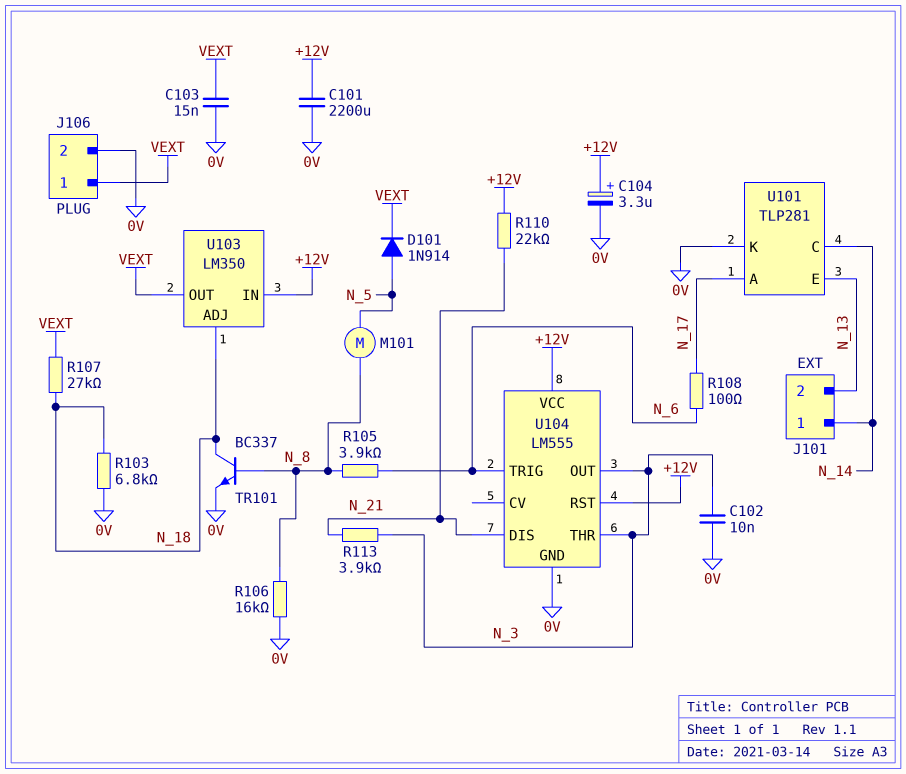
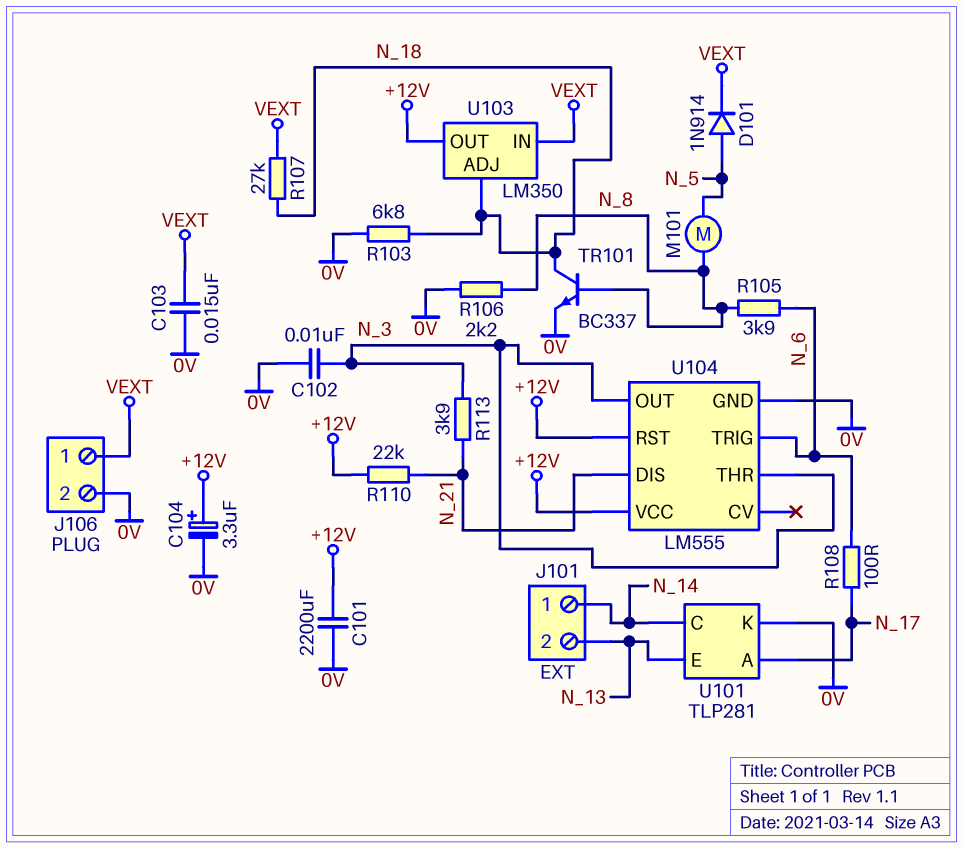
R106: 16k (0V, N_8) -> 2.2k (0V, N_8)
U103 pin IN: +12V -> VEXT
U103 pin OUT: VEXT -> +12V

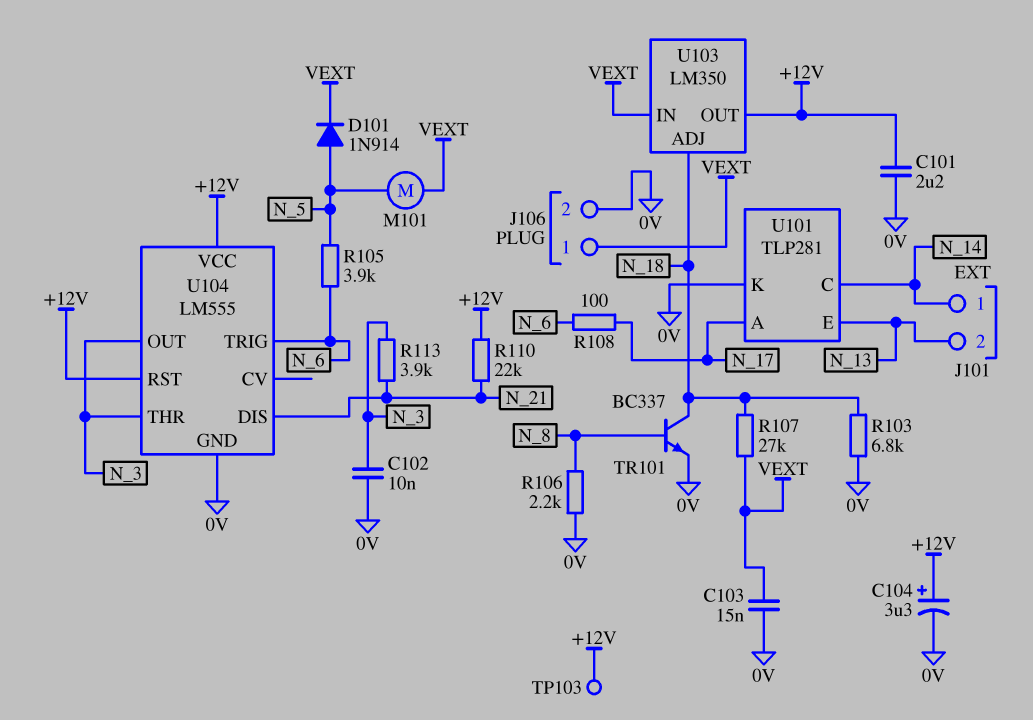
C101: 2200uF (+12V, 0V) -> 2.2uF (+12V, 0V)
M101: motor (N_5, N_8) -> motor (N_5, VEXT)
R105: 3.9k (N_6, N_8) -> 3.9k (N_5, N_6)
TP103: none -> test point (+12V)

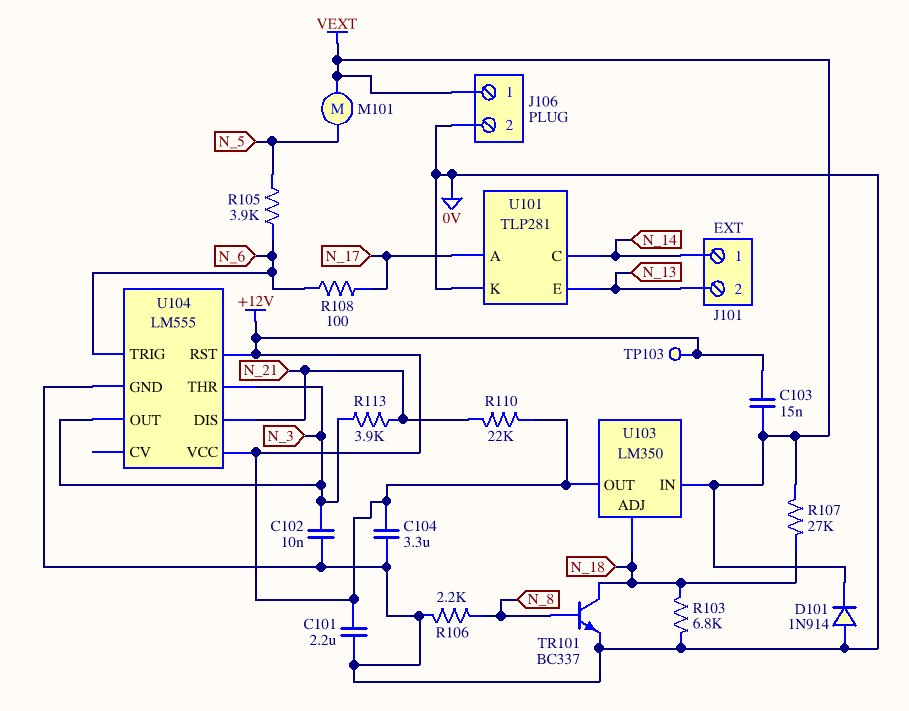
C103: 15nF (0V, VEXT) -> 15nF (+12V, VEXT)
C104: 3.3uF (plus +12V, minus 0V) -> 3.3uF (+12V, 0V)
D101: diode 1N914 (A N_5, K VEXT) -> diode 1N914 (A 0V, K VEXT)

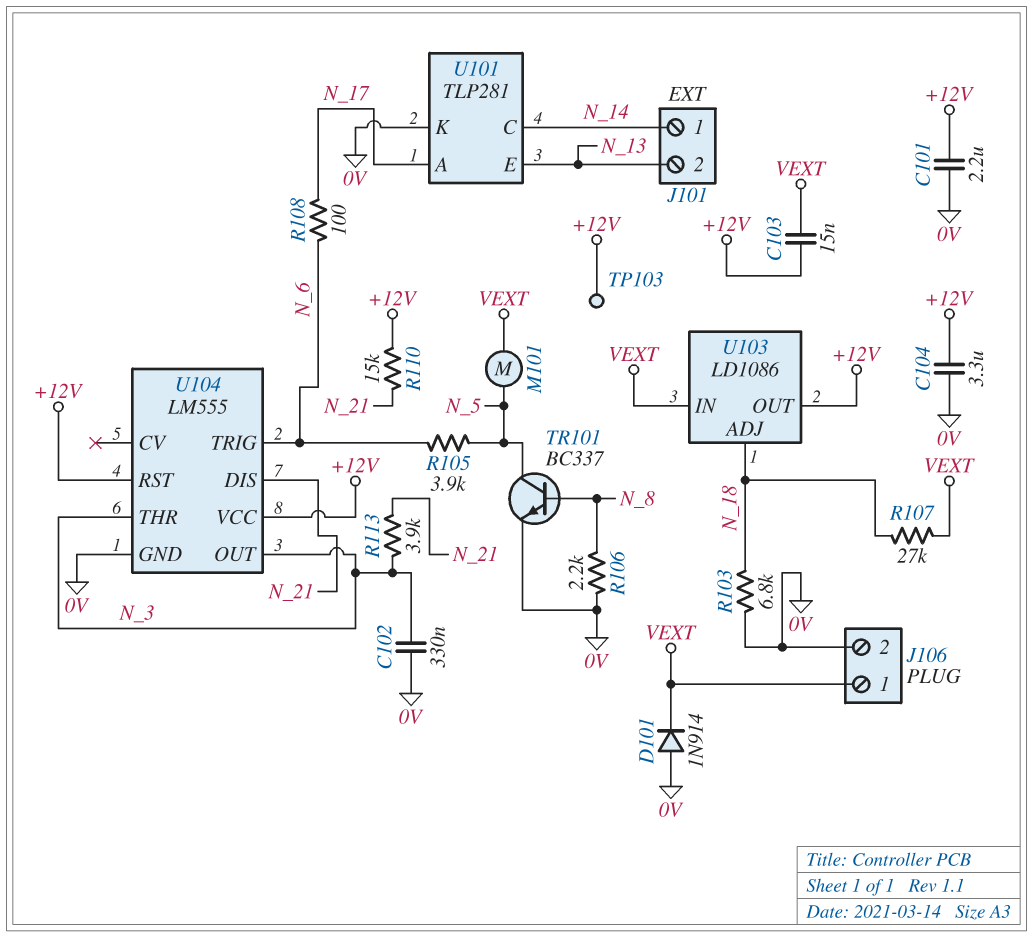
C102: 10nF (0V, N_3) -> 330nF (0V, N_3)
R110: 22k (+12V, N_21) -> 15k (+12V, N_21)
TR101: NPN BC337 (B N_8, C N_18, E 0V) -> NPN BC337 (B N_8, C N_5, E 0V)
U103: LM350 -> LD1086

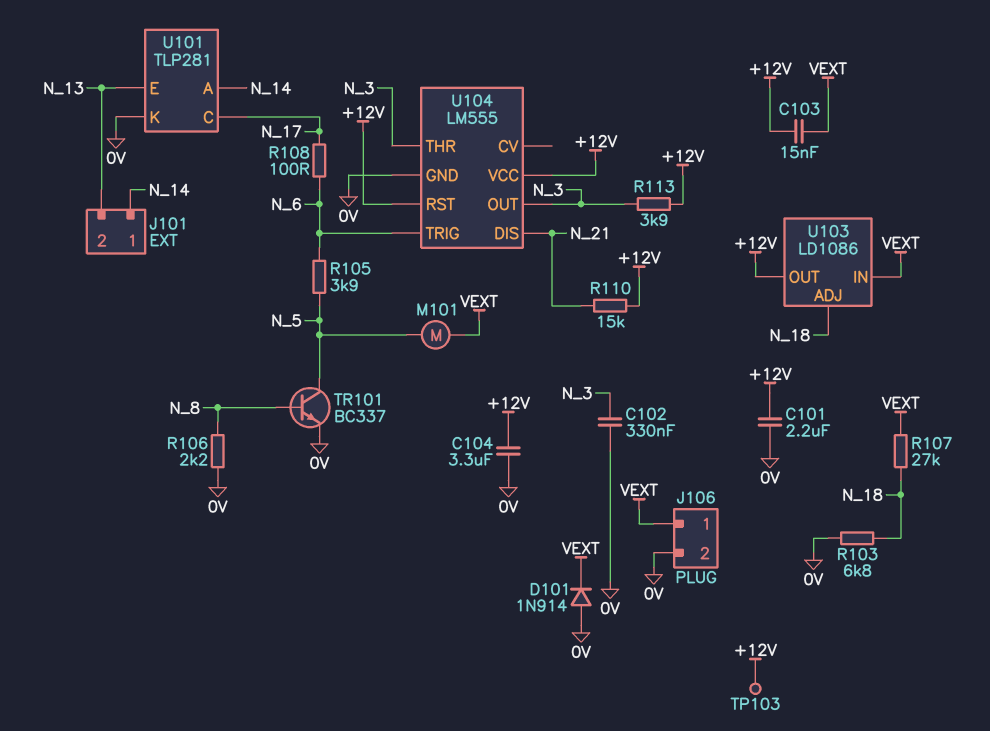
R113: 3.9k (N_3, N_21) -> 3.9k (+12V, N_3)
U101 pin A: N_17 -> N_14
U101 pin C: N_14 -> N_17

